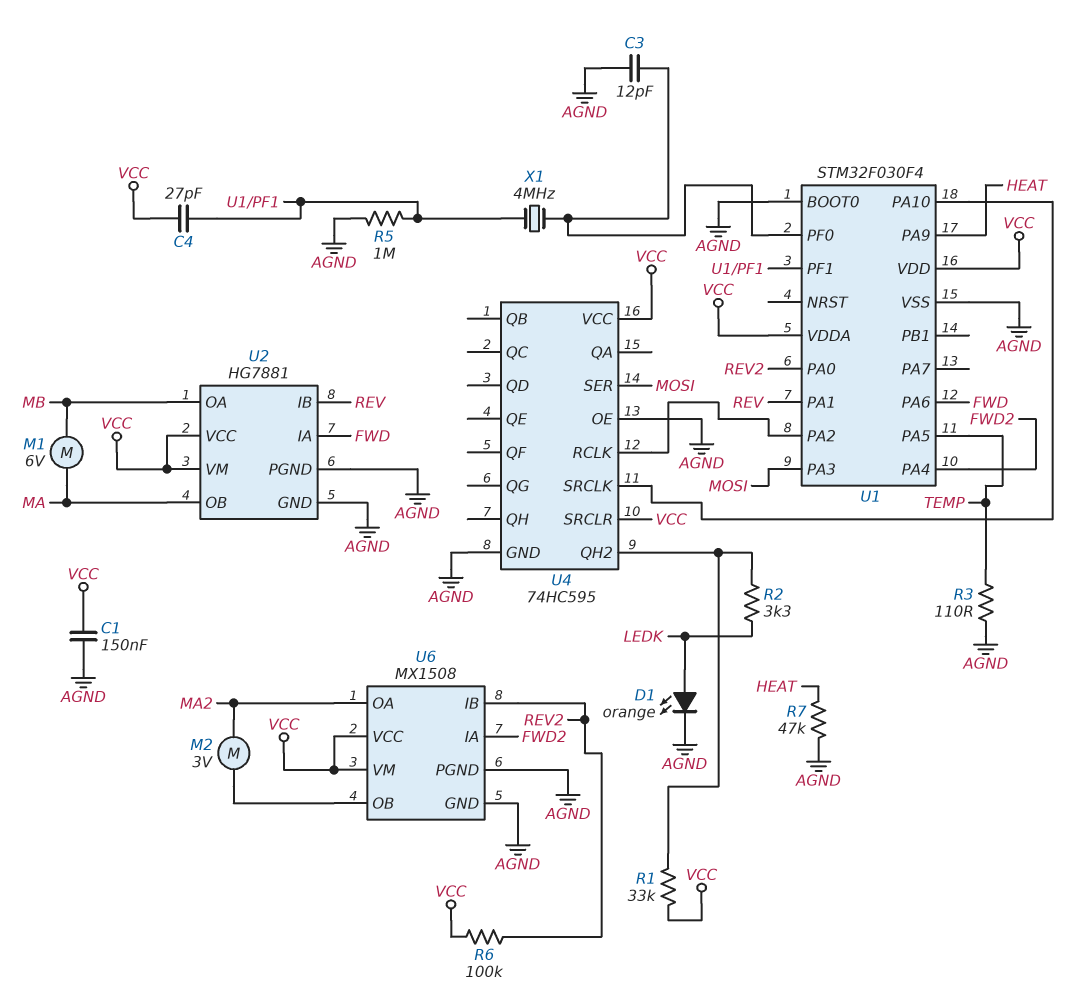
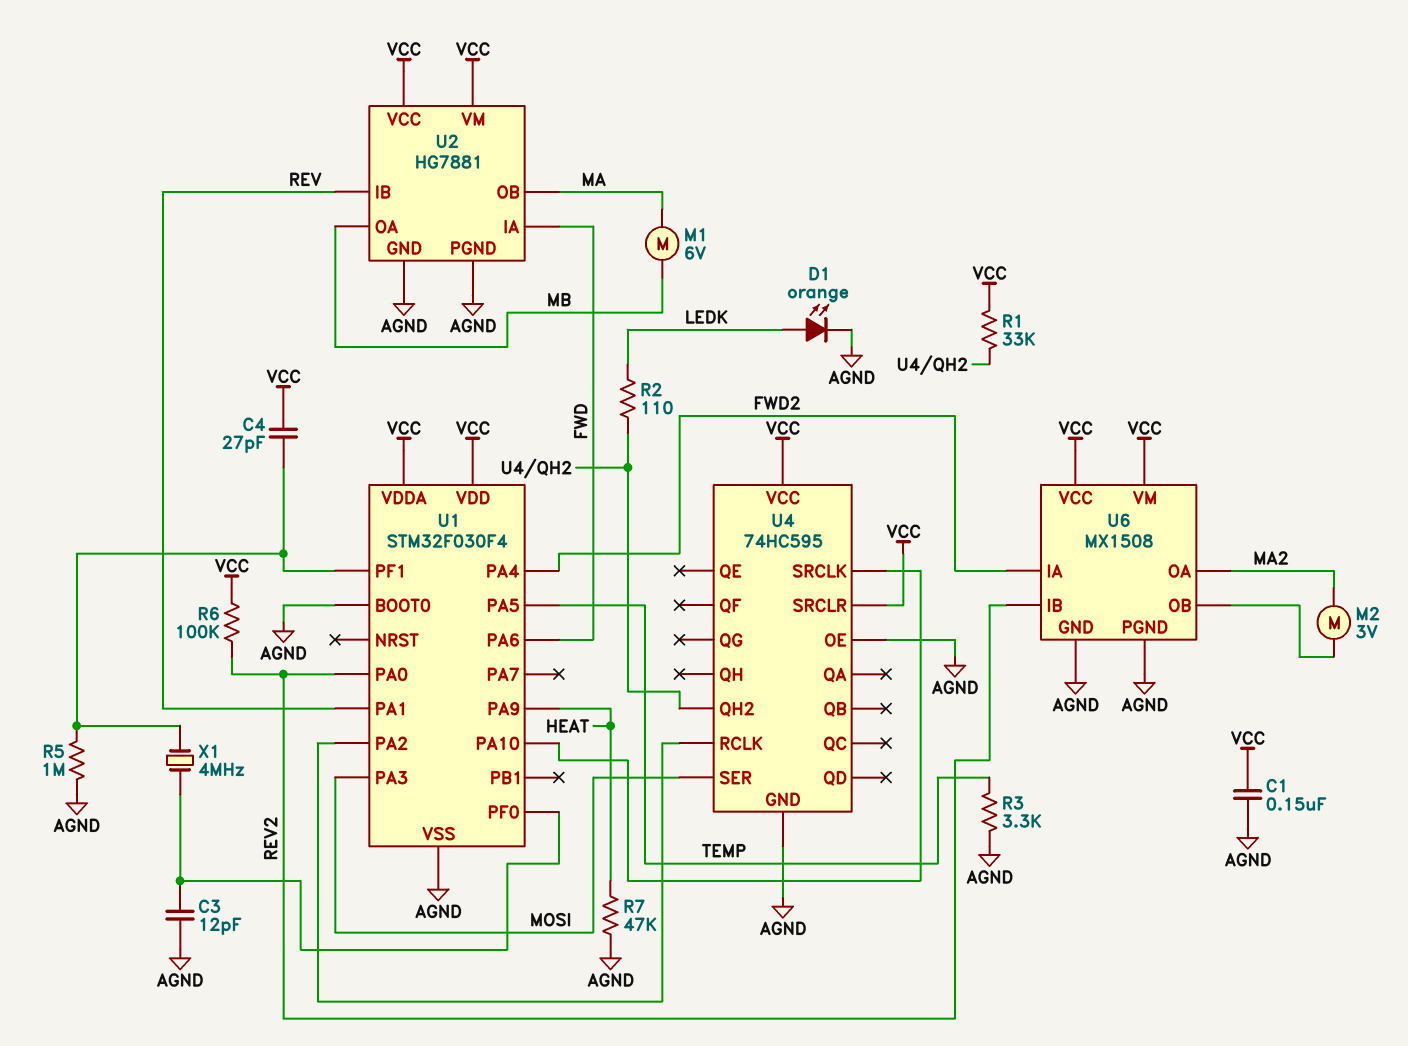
R2: 3.3k (LEDK, U4/QH2) -> 110 (LEDK, U4/QH2)
R3: 110 (AGND, TEMP) -> 3.3k (AGND, TEMP)

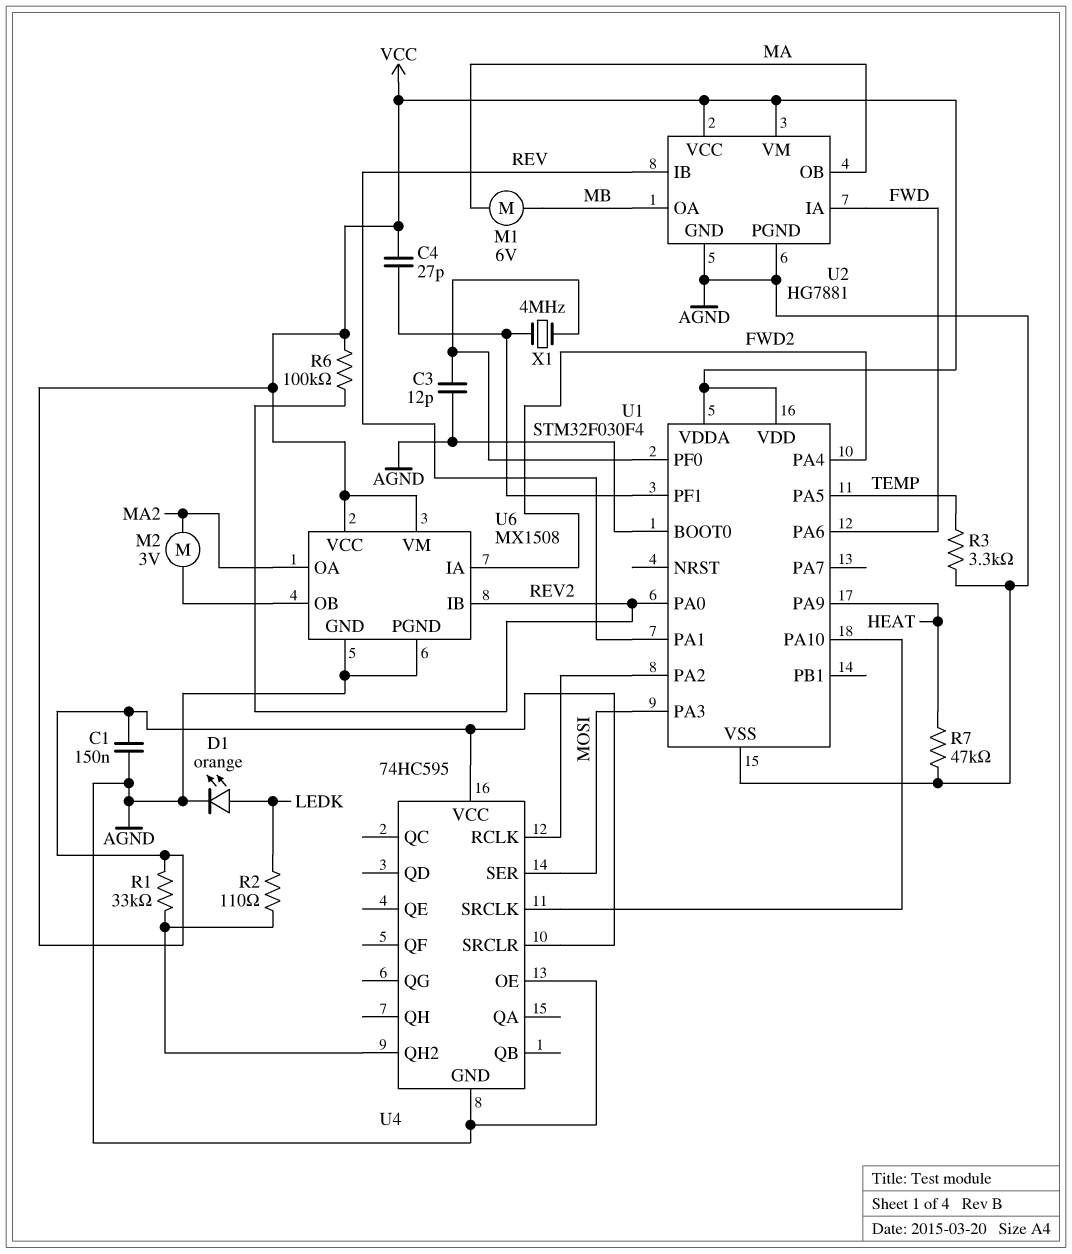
R5: 1M (AGND, U1/PF1) -> none

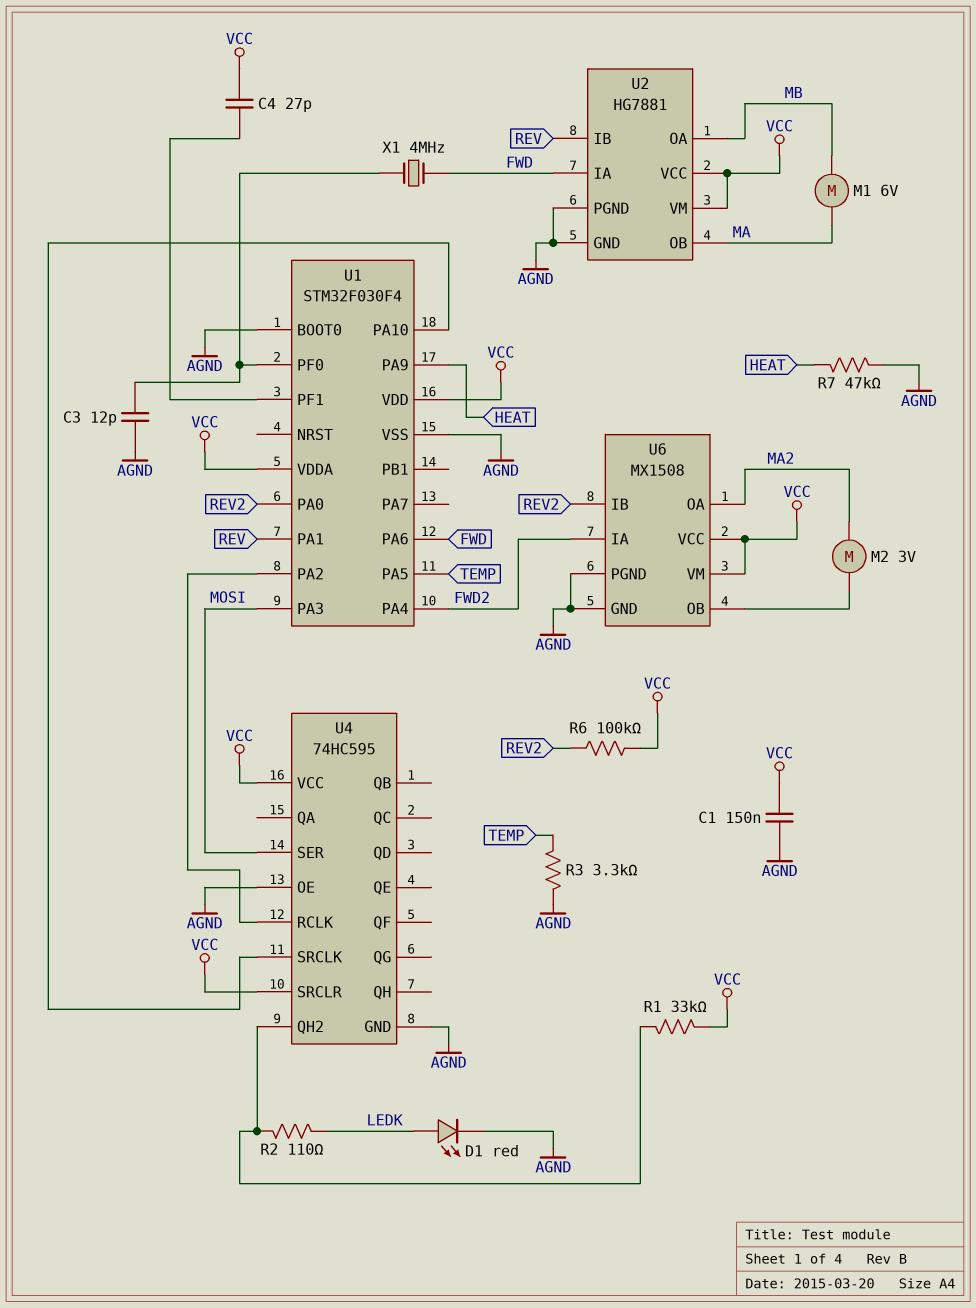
D1: LED orange (A LEDK, K AGND) -> LED red (A LEDK, K AGND)
X1: 4MHz (U1/PF0, U1/PF1) -> 4MHz (FWD, U1/PF0)

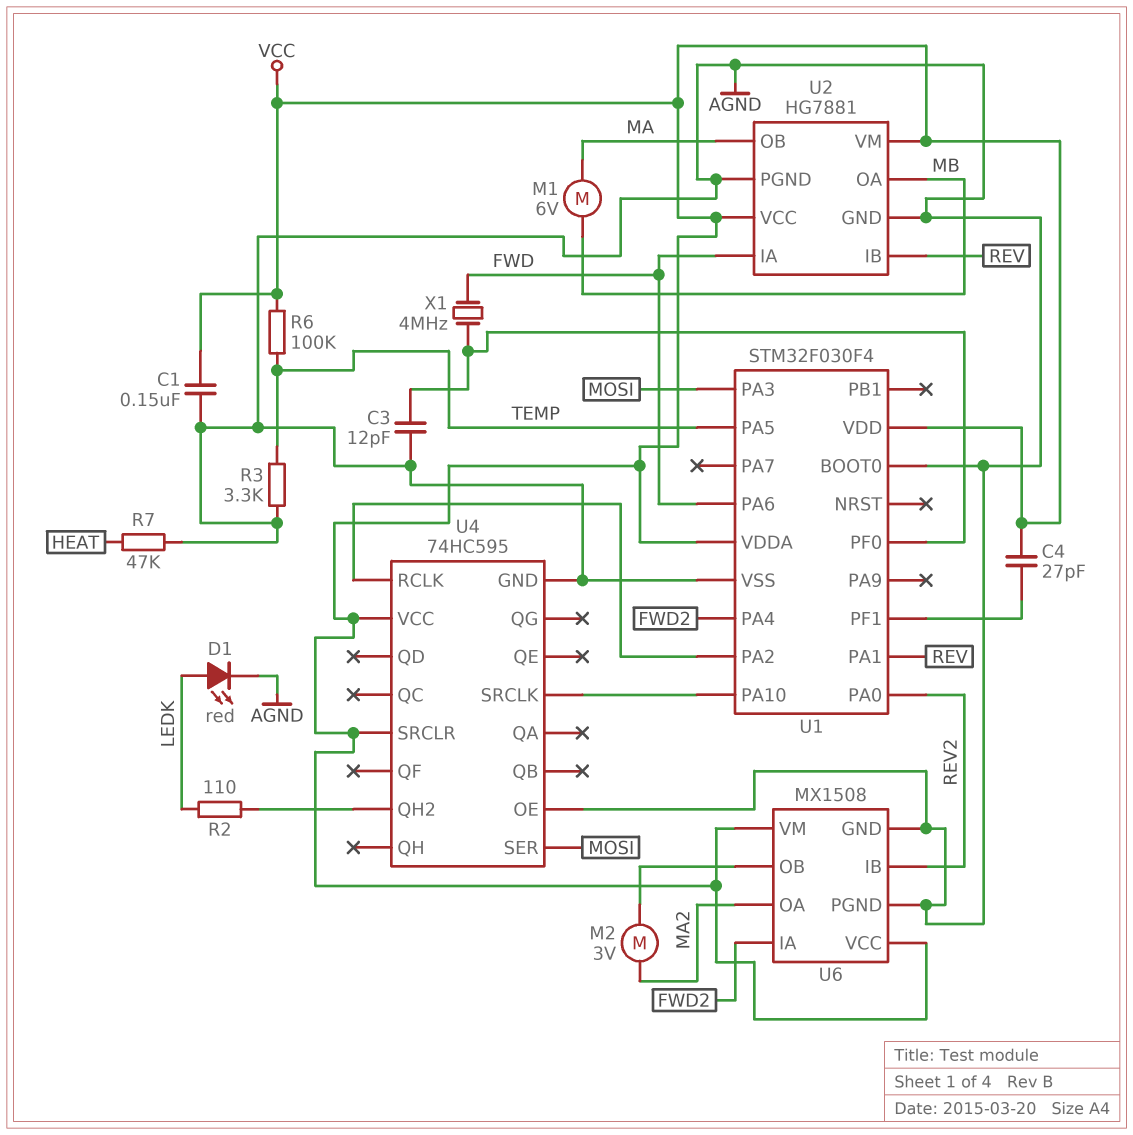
R1: 33k (U4/QH2, VCC) -> none
R6: 100k (REV2, VCC) -> 100k (TEMP, VCC)
U1 pin PA9: HEAT -> none

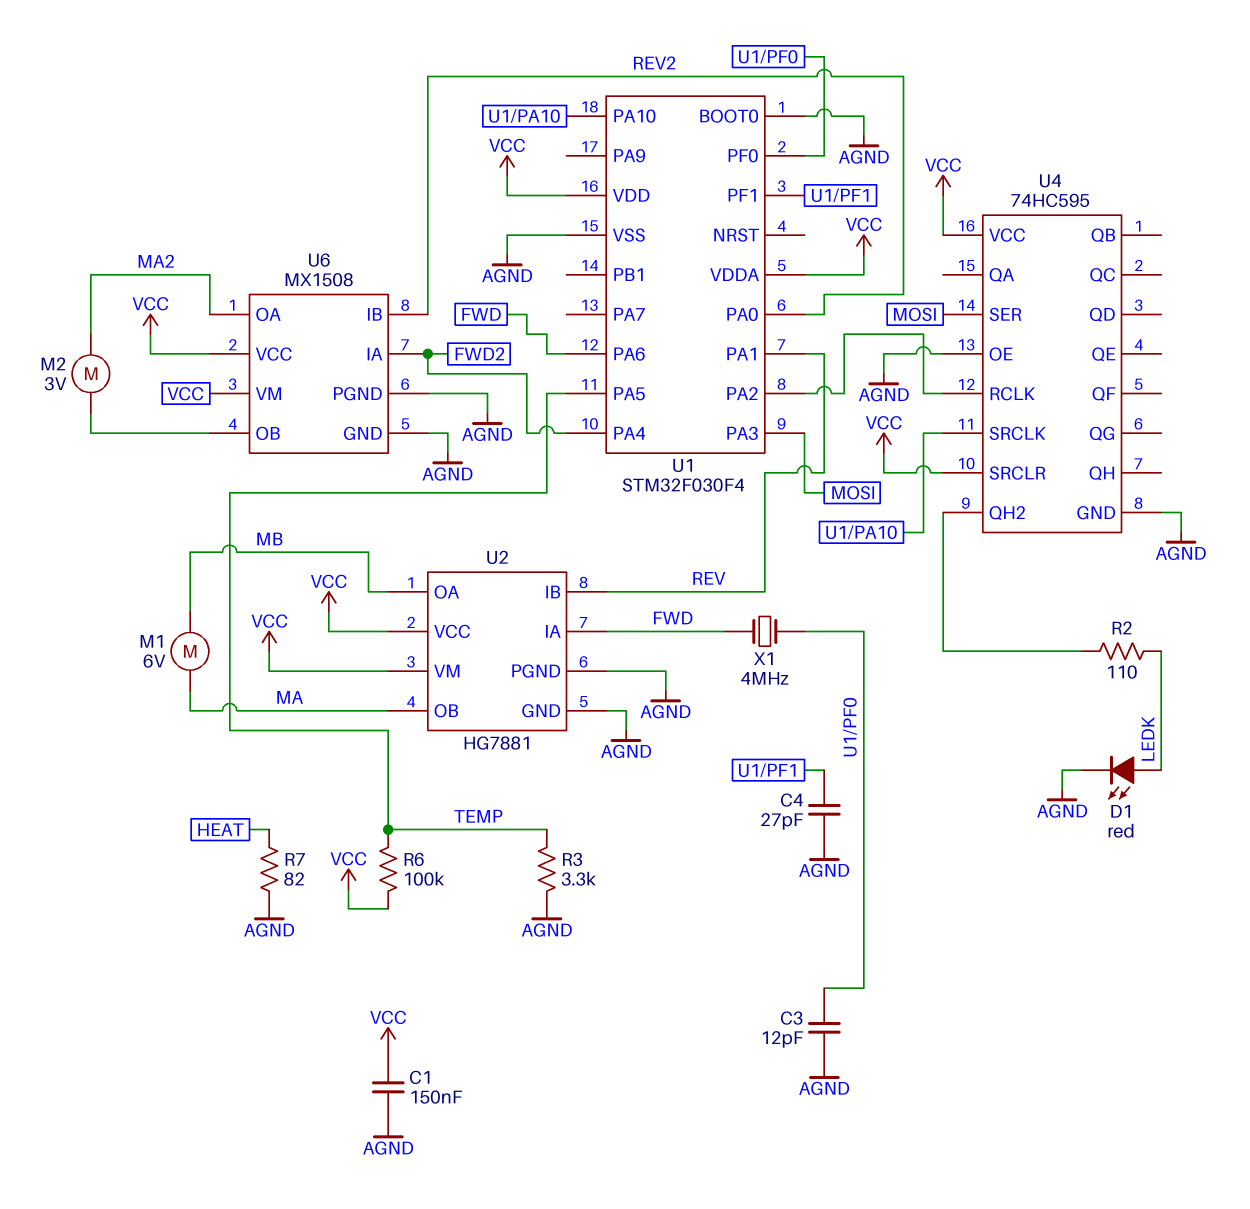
C4: 27pF (U1/PF1, VCC) -> 27pF (AGND, U1/PF1)
R7: 47k (AGND, HEAT) -> 82 (AGND, HEAT)

